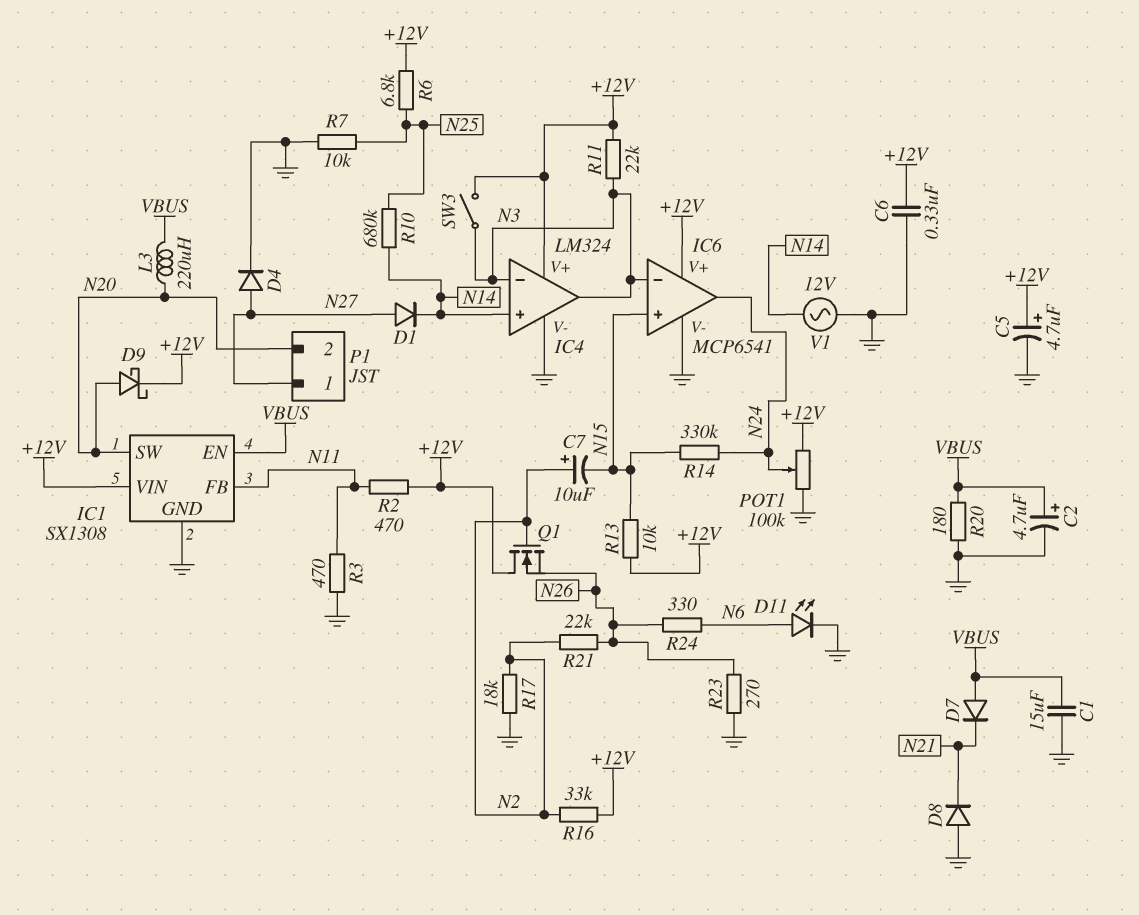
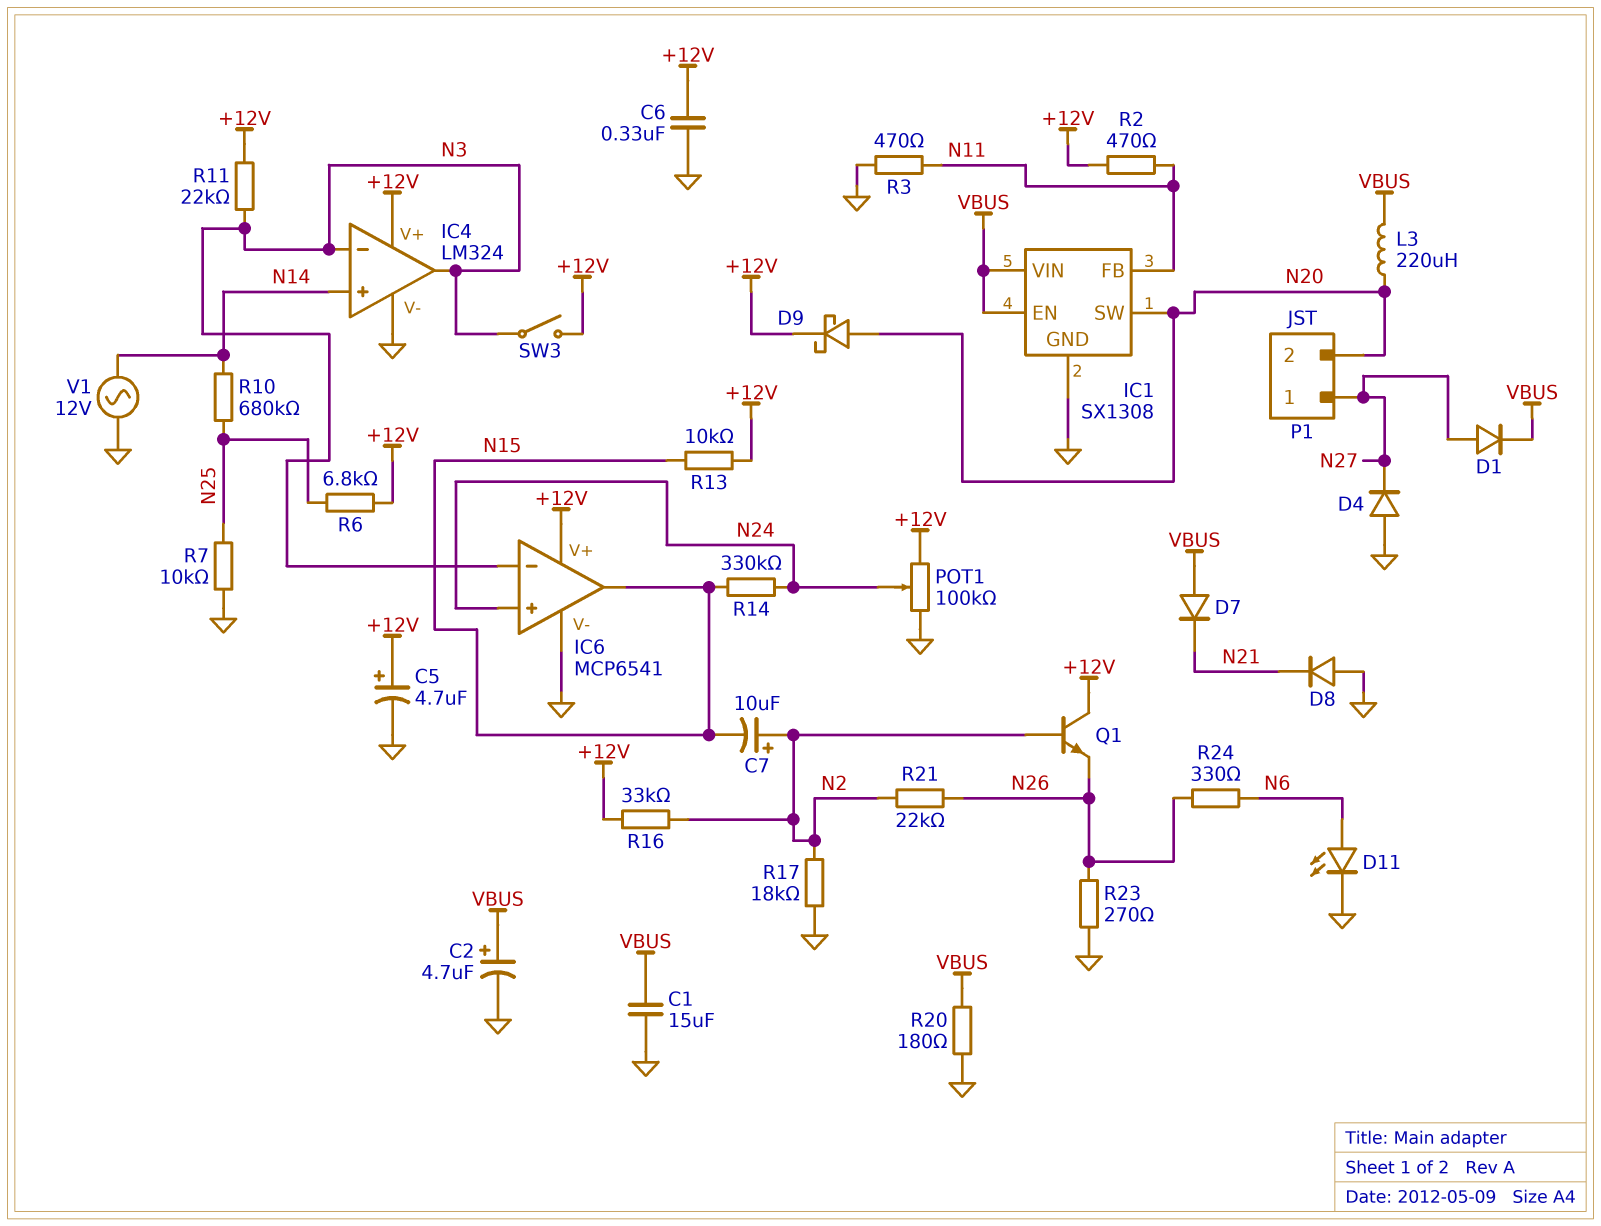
D1: diode (A N27, K N14) -> diode (A N27, K VBUS)
D4: diode (A N27, K GND) -> diode (A GND, K N27)
IC1 pin VIN: +12V -> VBUS
IC6 pin in+: N15 -> N24
IC6 pin out: N24 -> N15
Q1: NMOS (G N2, D +12V, S N26) -> NPN (B N2, C +12V, E N26)

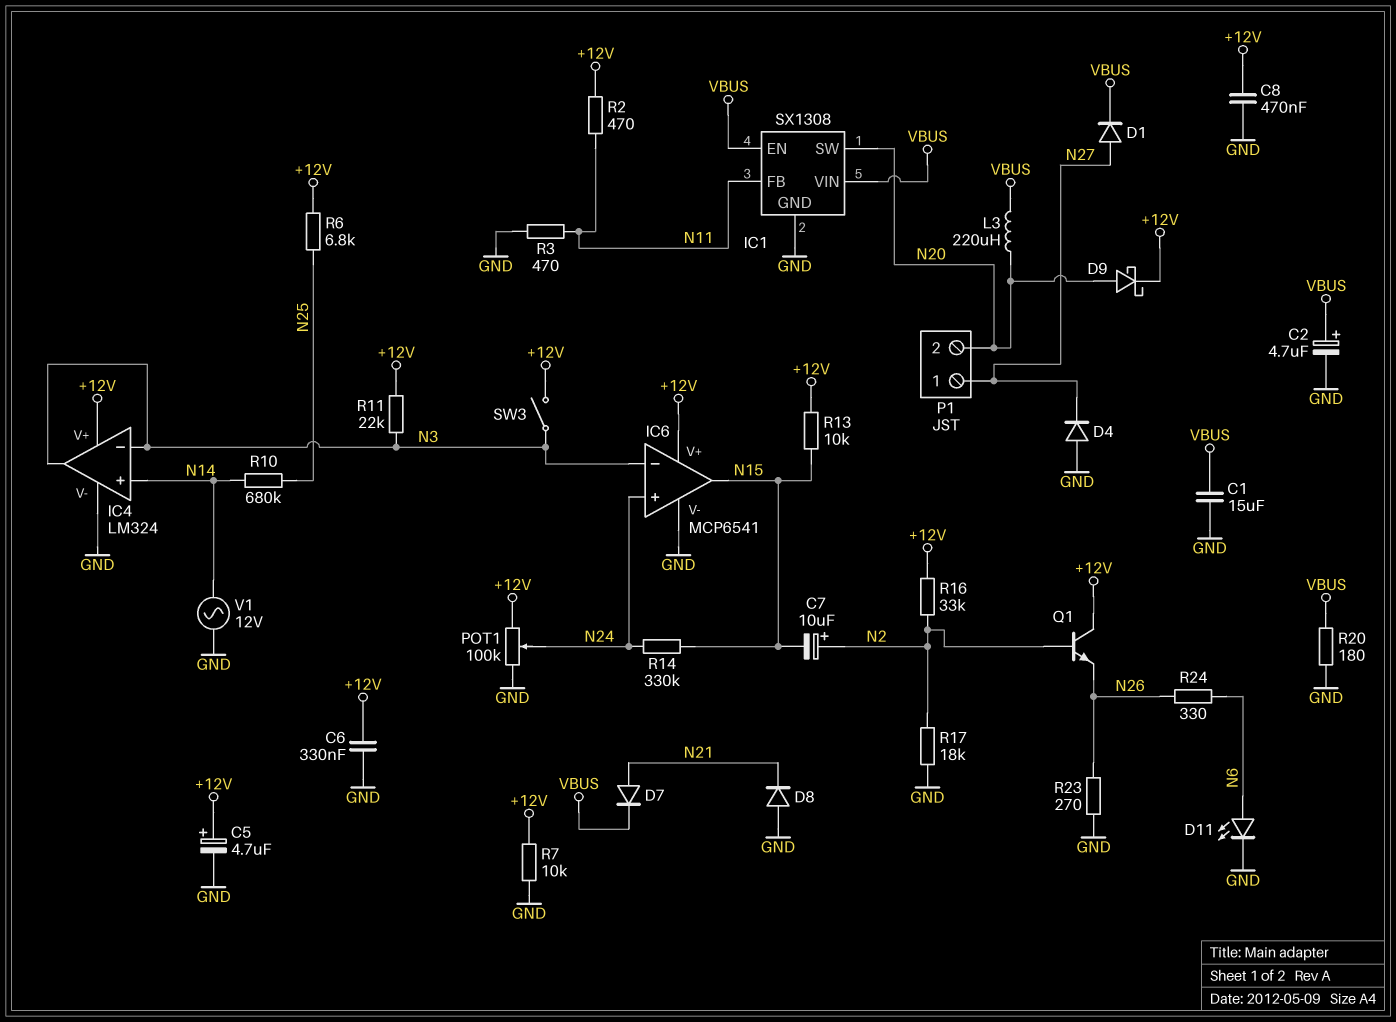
C8: none -> 470nF (+12V, GND)
D7: diode (A VBUS, K N21) -> diode (A N21, K VBUS)
R7: 10k (GND, N25) -> 10k (+12V, GND)
R21: 22k (N2, N26) -> none

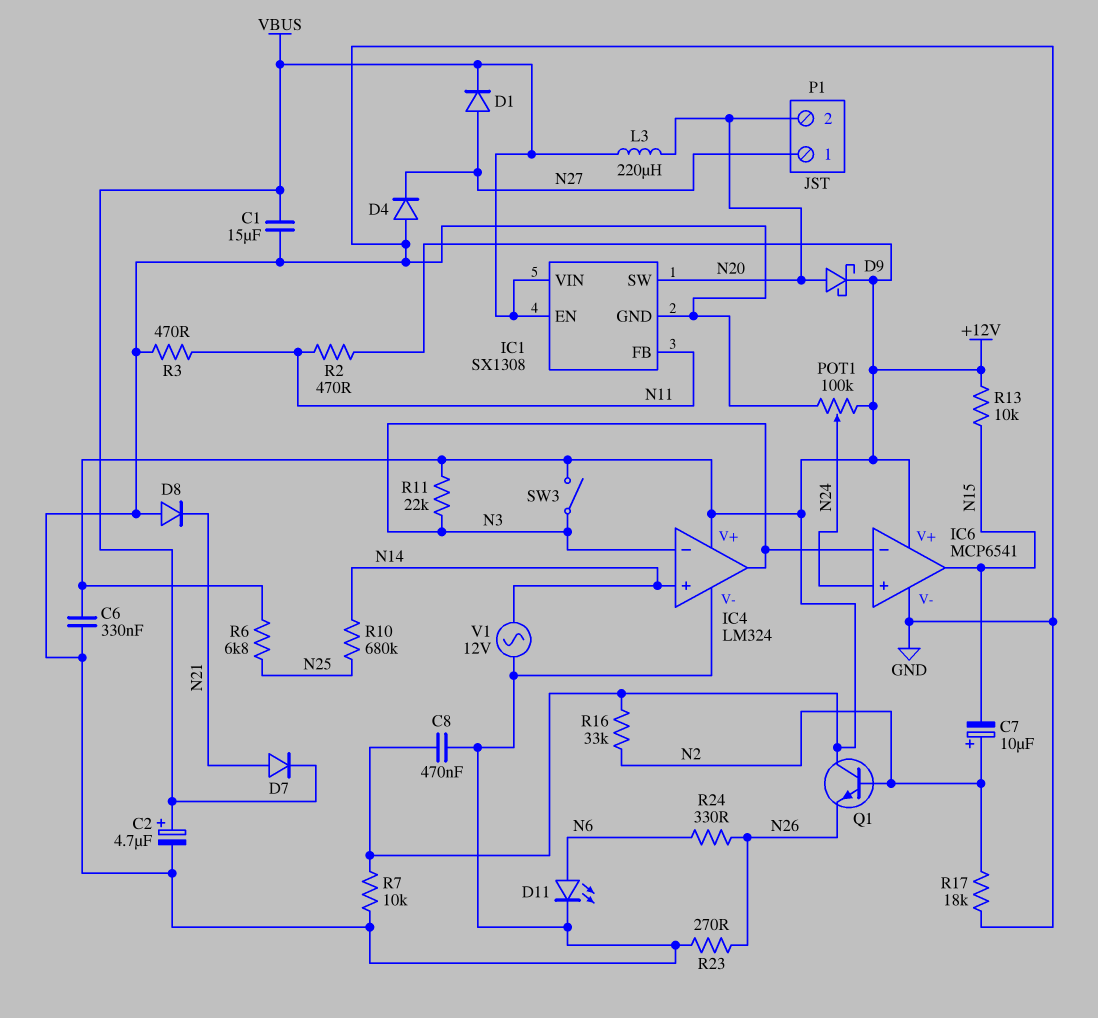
C5: 4.7uF (plus +12V, minus GND) -> none
R14: 330k (N15, N24) -> none
R20: 180 (GND, VBUS) -> none

